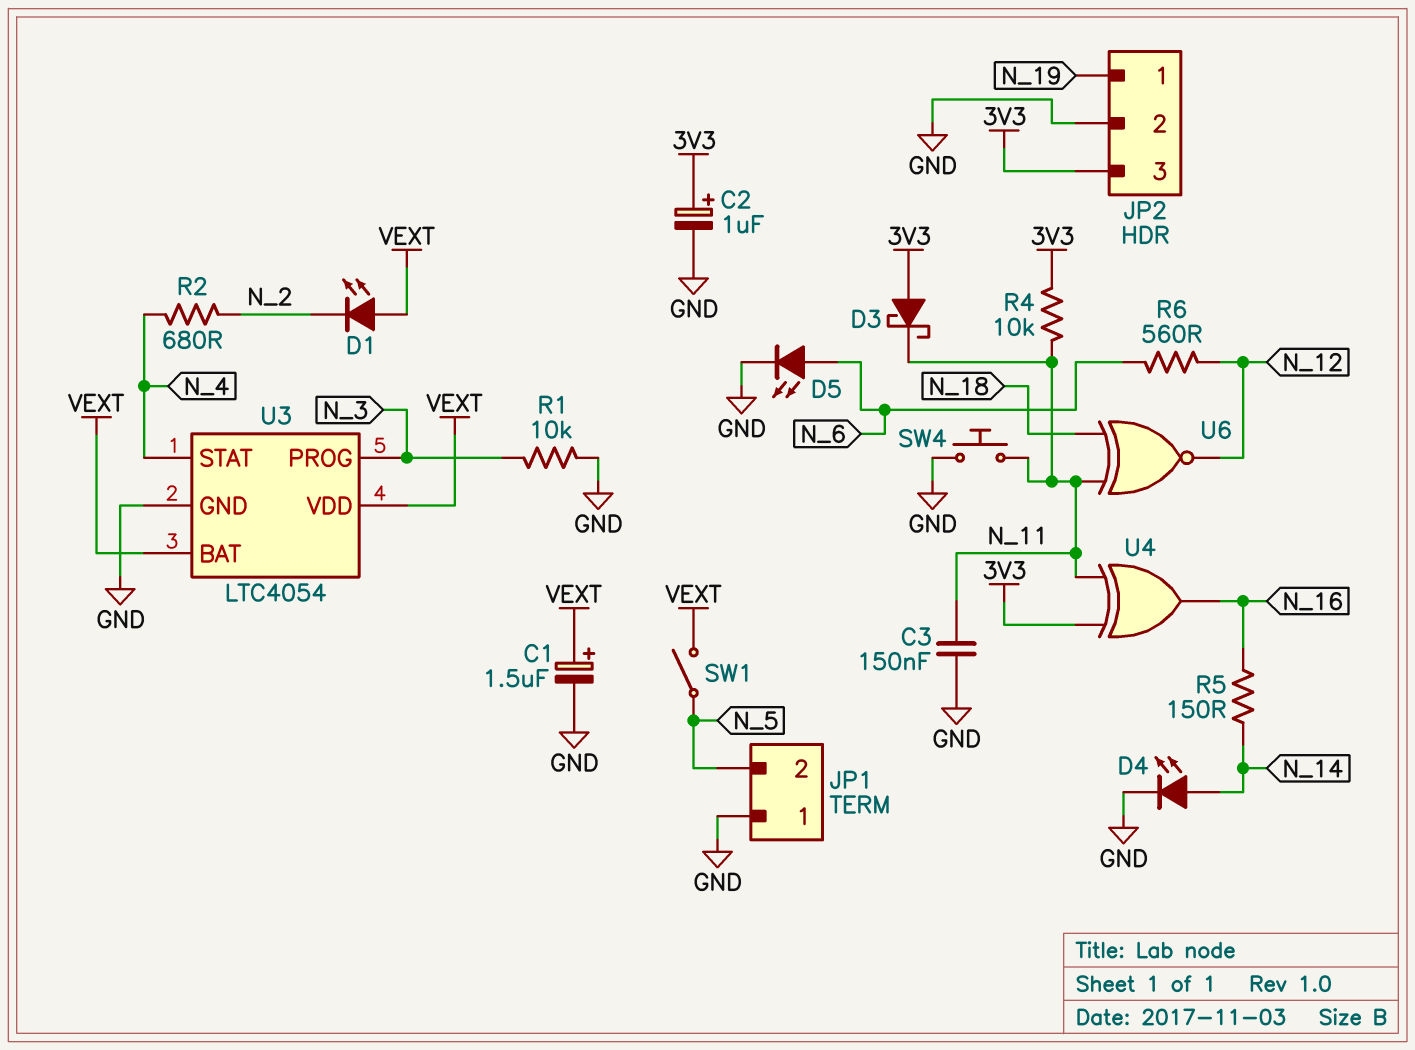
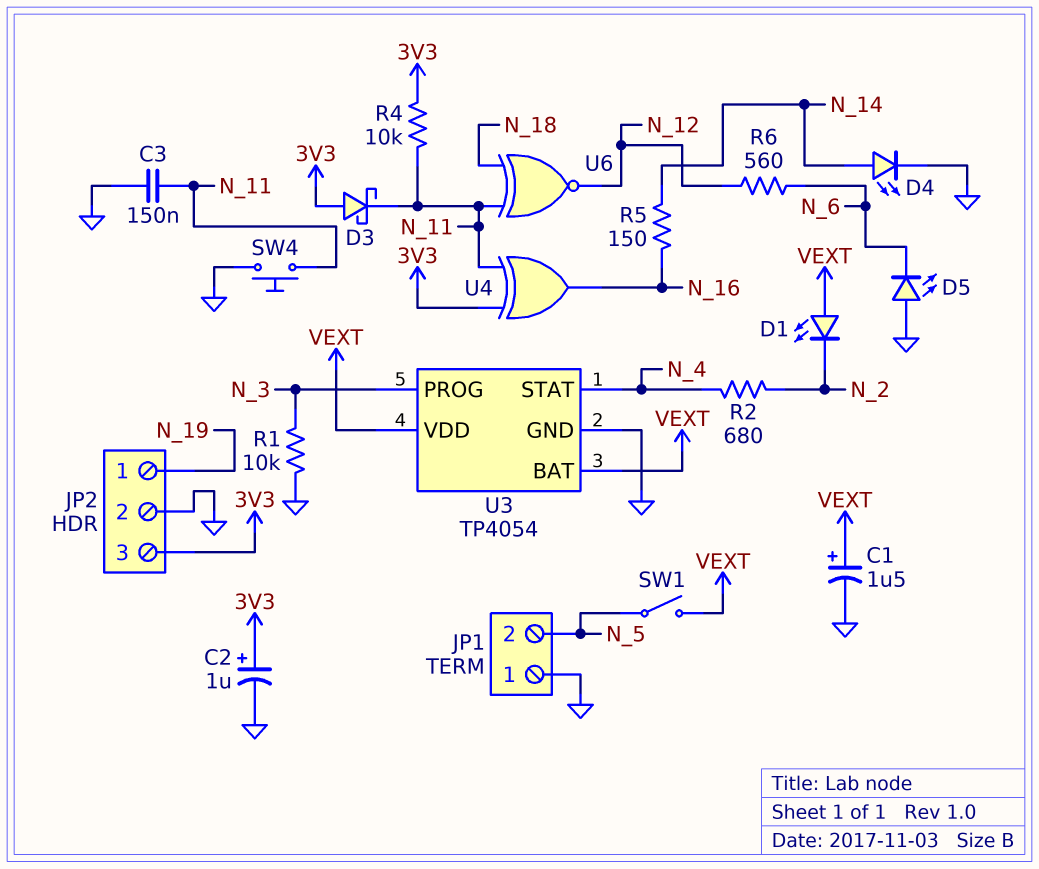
D5: LED (A N_6, K GND) -> LED (A GND, K N_6)
U3: LTC4054 -> TP4054

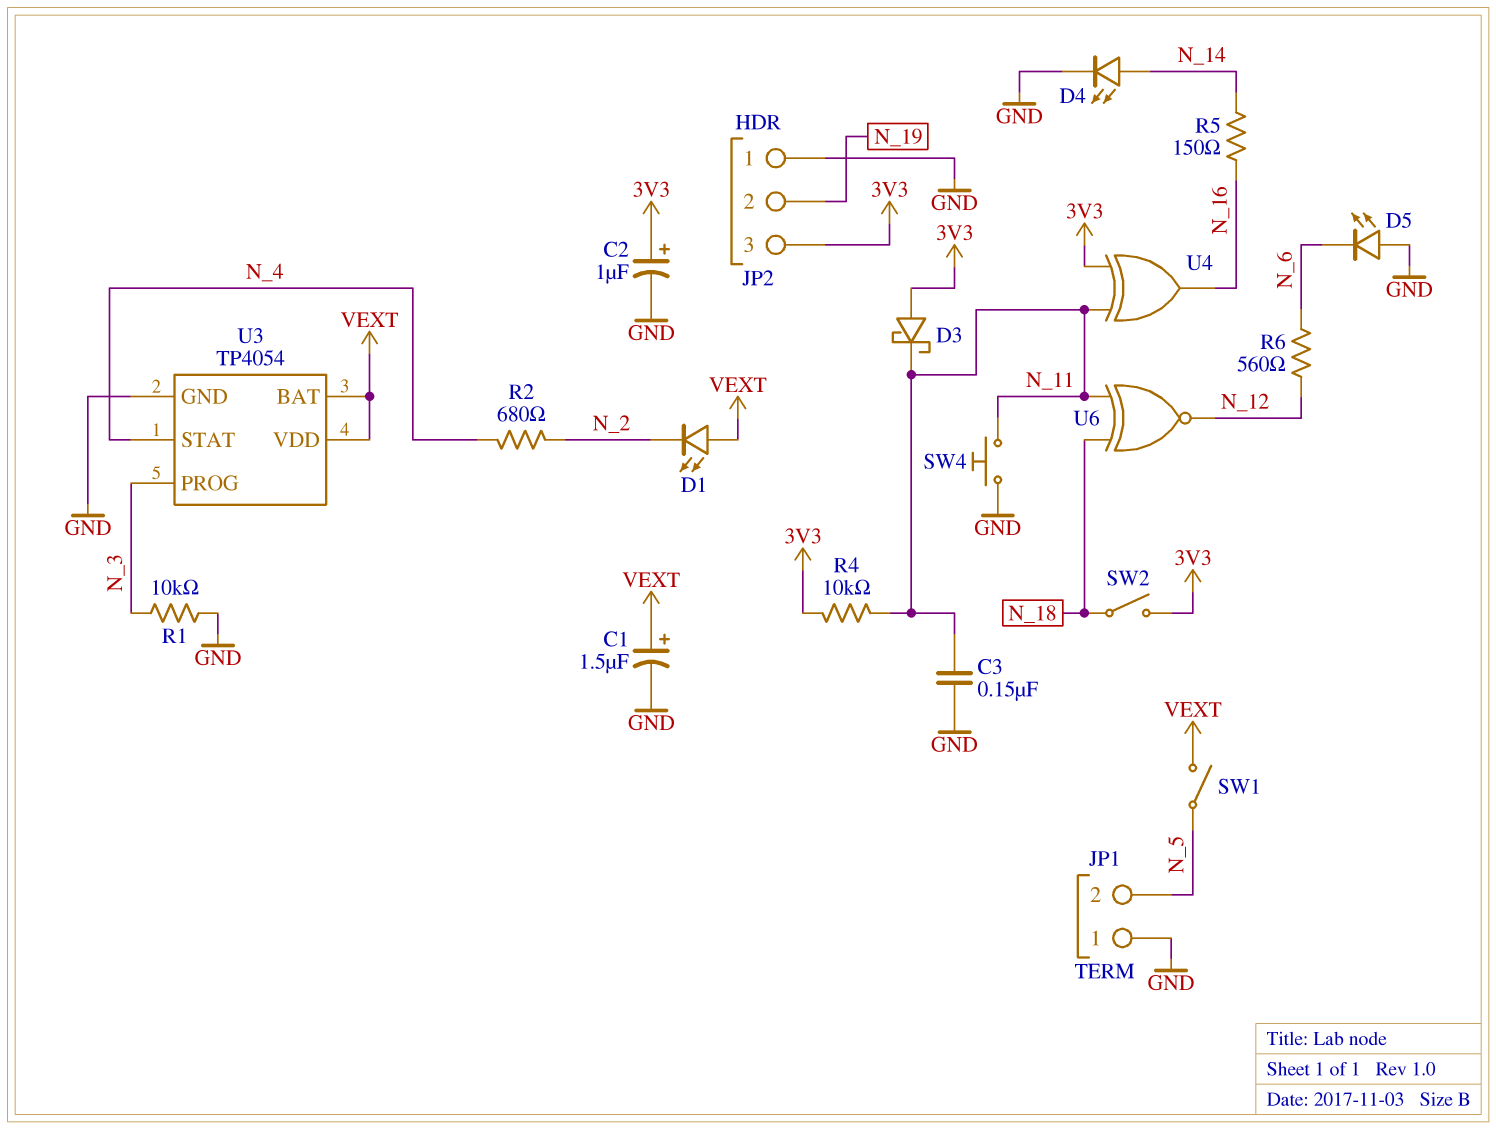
JP2 pin 1: N_19 -> GND
JP2 pin 2: GND -> N_19
SW2: none -> switch (3V3, N_18)

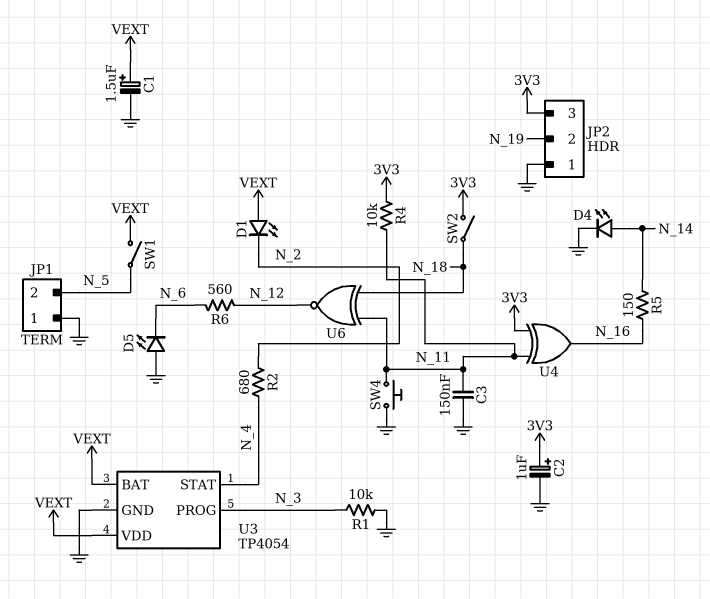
D3: schottky (A 3V3, K N_11) -> none

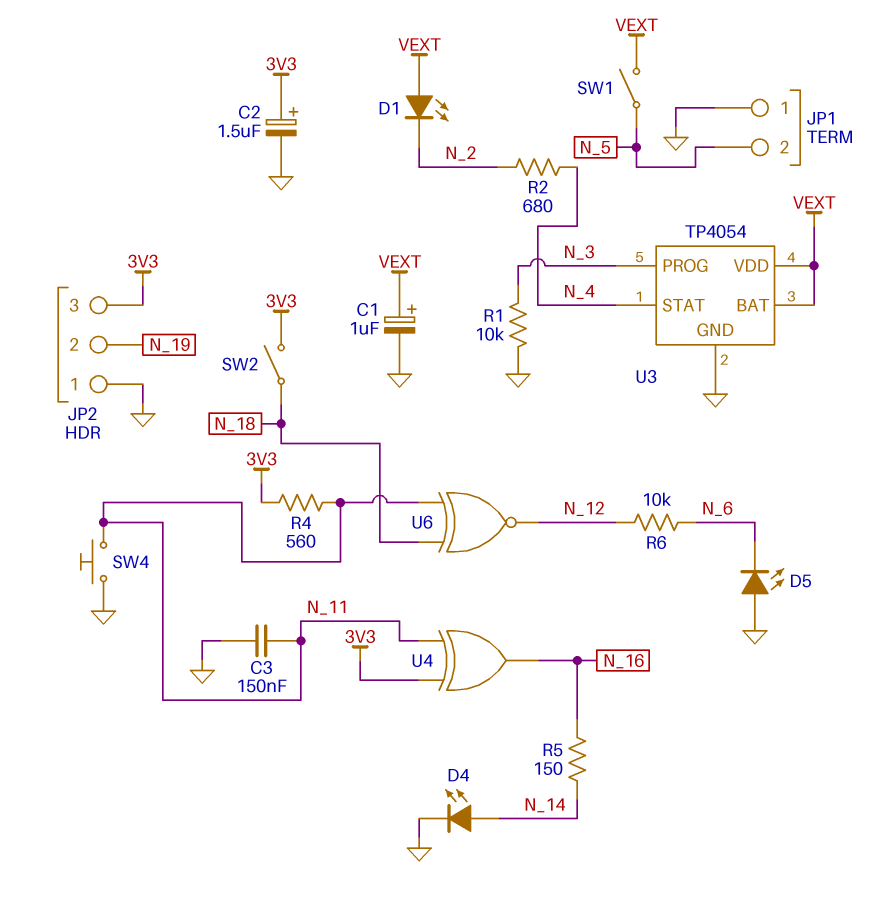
C1: 1.5uF (plus VEXT, minus GND) -> 1uF (plus VEXT, minus GND)
C2: 1uF (plus 3V3, minus GND) -> 1.5uF (plus 3V3, minus GND)
R4: 10k (3V3, N_11) -> 560 (3V3, N_11)
R6: 560 (N_6, N_12) -> 10k (N_6, N_12)

